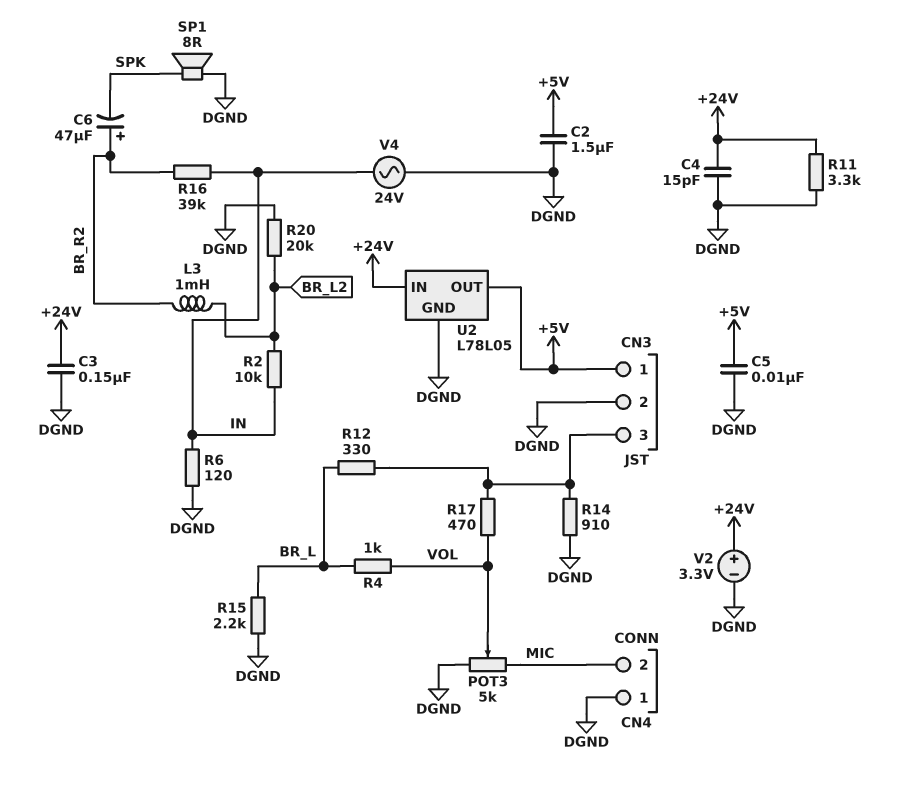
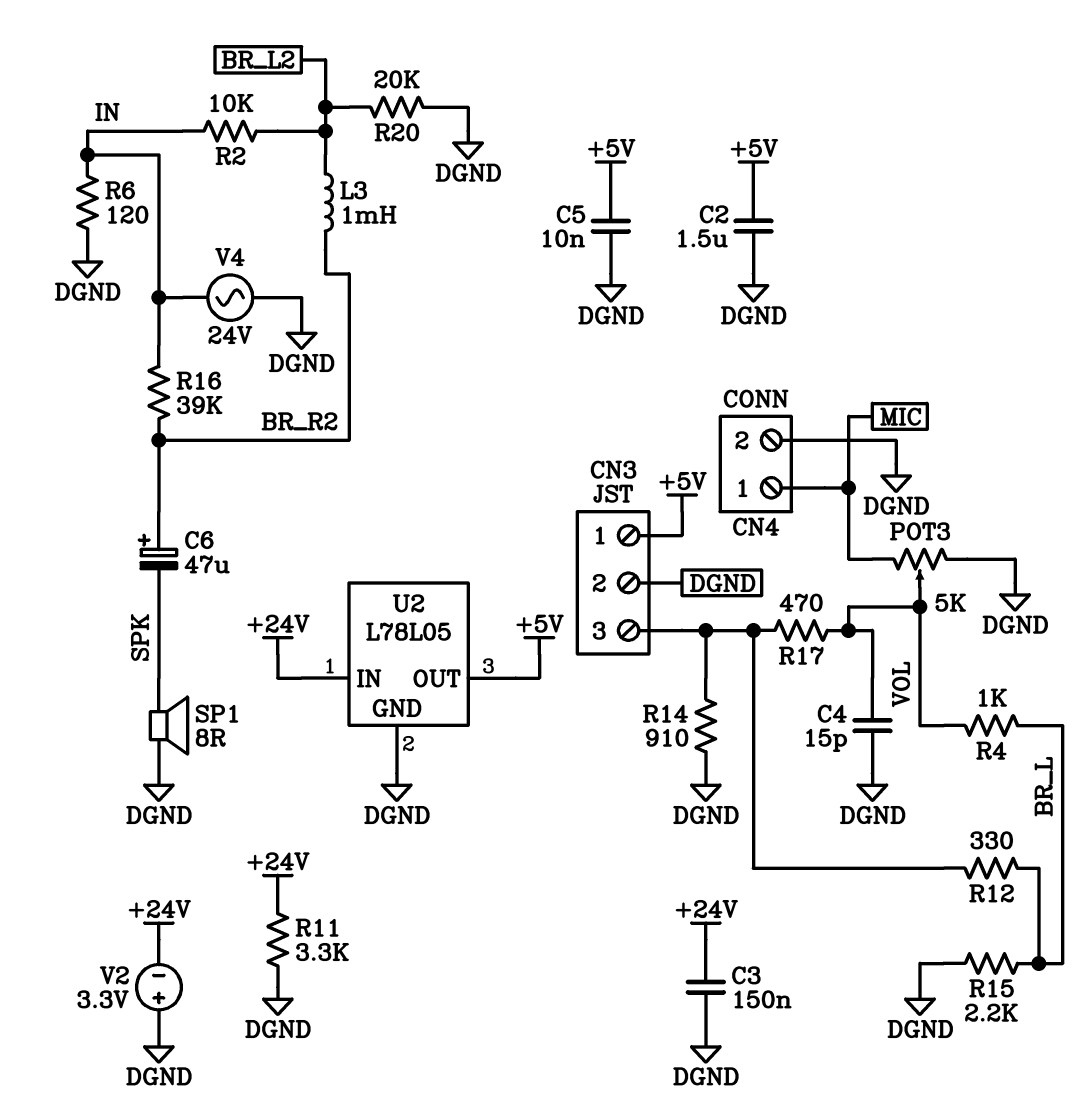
C4: 15pF (+24V, DGND) -> 15pF (DGND, VOL)
CN4 pin 1: DGND -> MIC
CN4 pin 2: MIC -> DGND
V2: 3.3V (plus +24V, minus DGND) -> 3.3V (plus DGND, minus +24V)

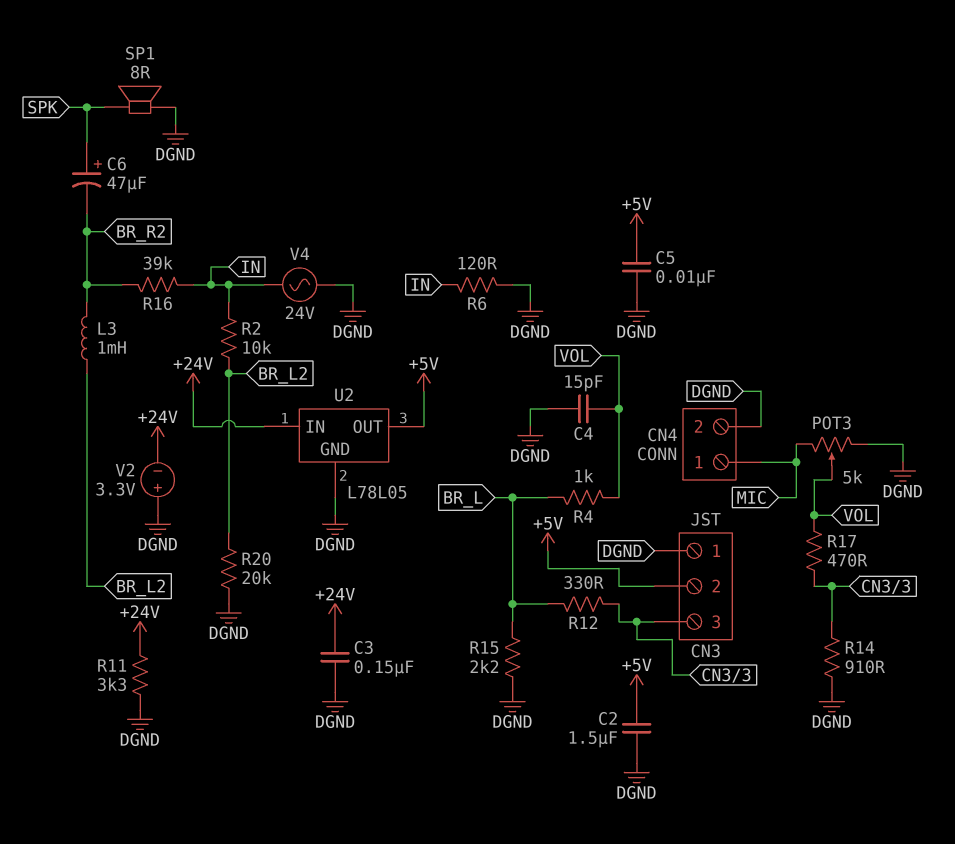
C6: 47uF (plus BR_R2, minus SPK) -> 47uF (plus SPK, minus BR_R2)
CN3 pin 1: +5V -> DGND
CN3 pin 2: DGND -> +5V

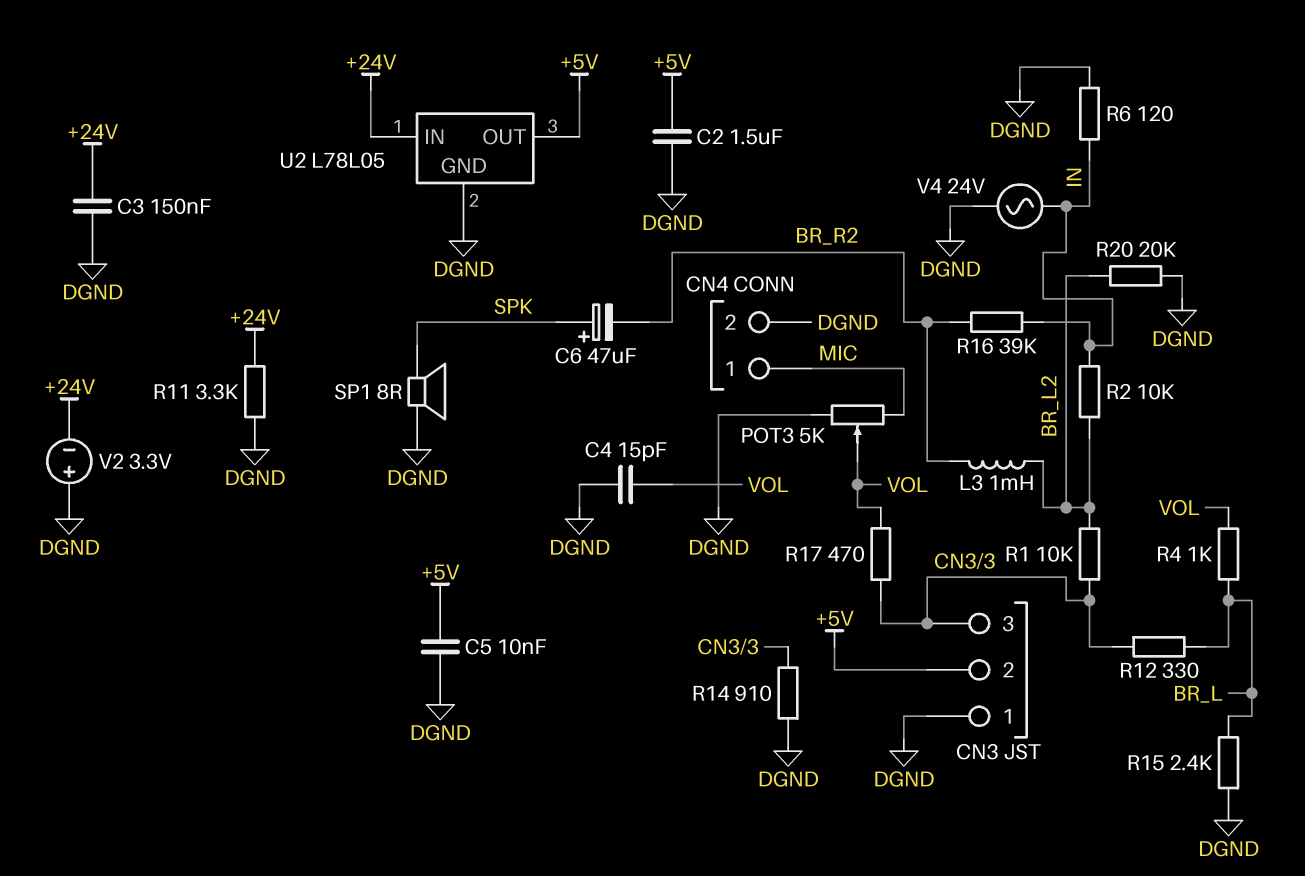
R1: none -> 10k (BR_L2, CN3/3)
R15: 2.2k (BR_L, DGND) -> 2.4k (BR_L, DGND)

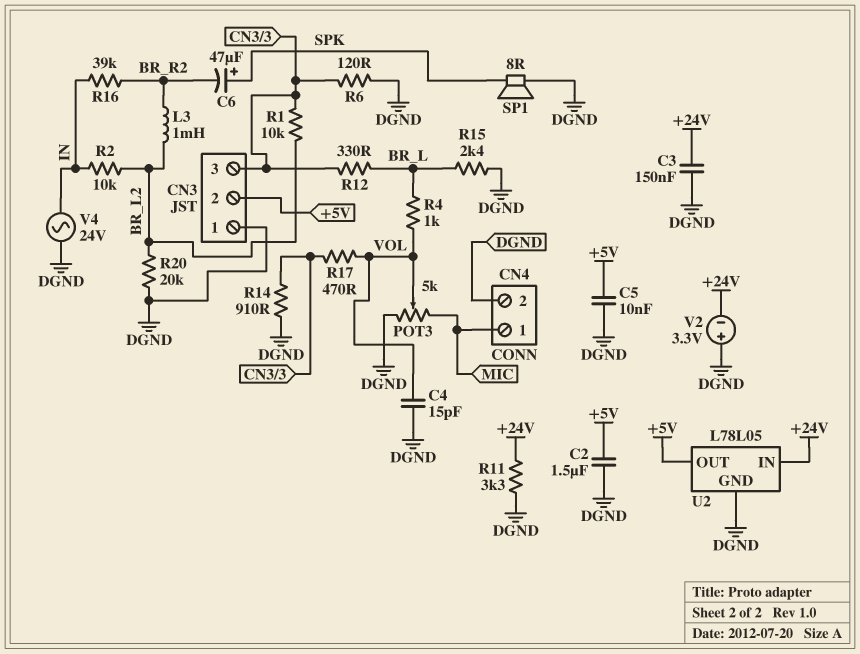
R6: 120 (DGND, IN) -> 120 (CN3/3, DGND)

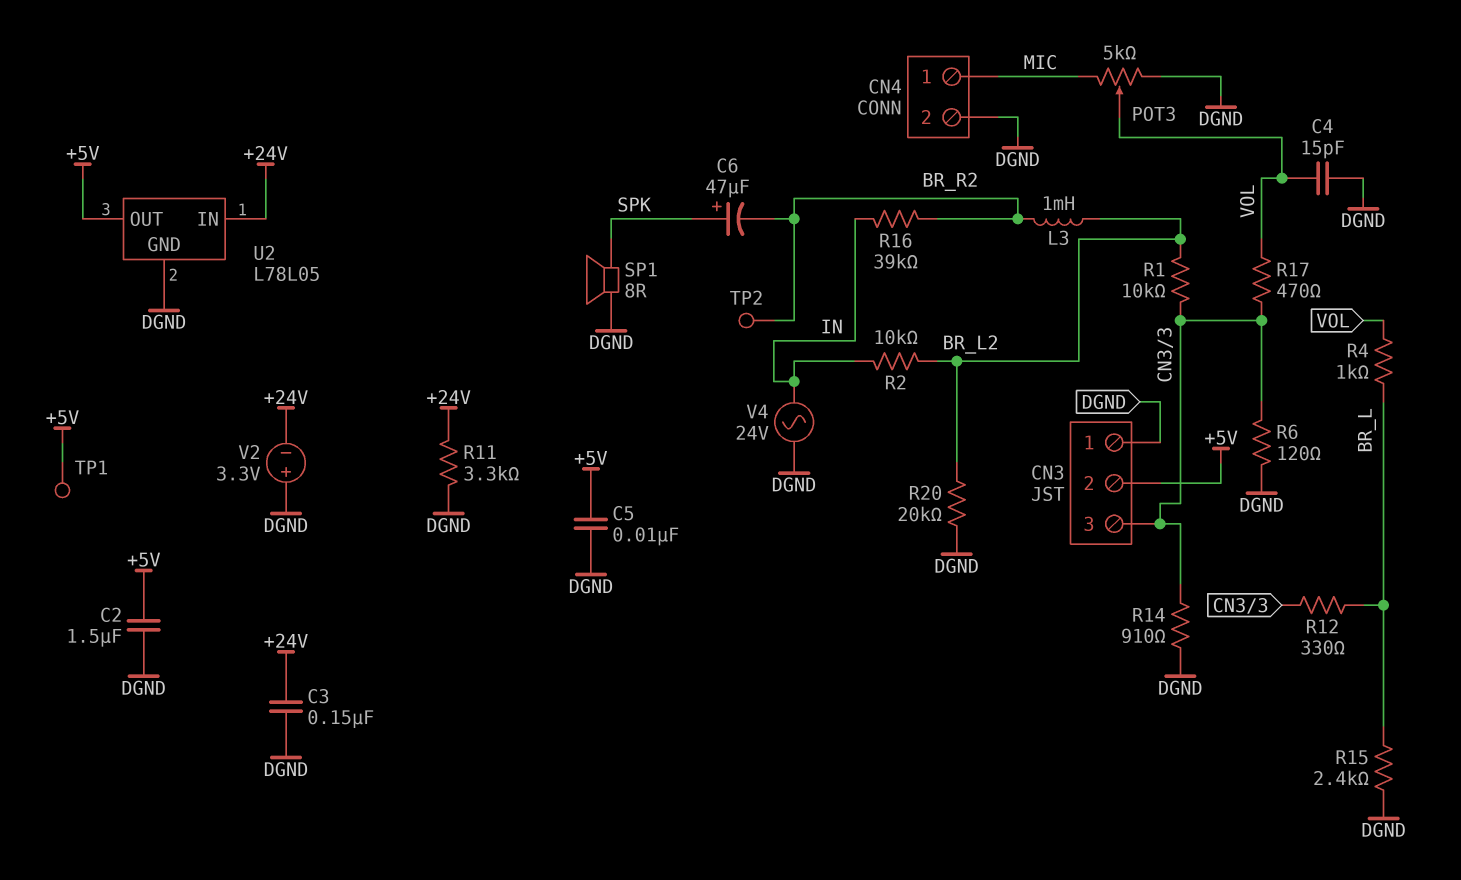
TP1: none -> test point (+5V)
TP2: none -> test point (BR_R2)

